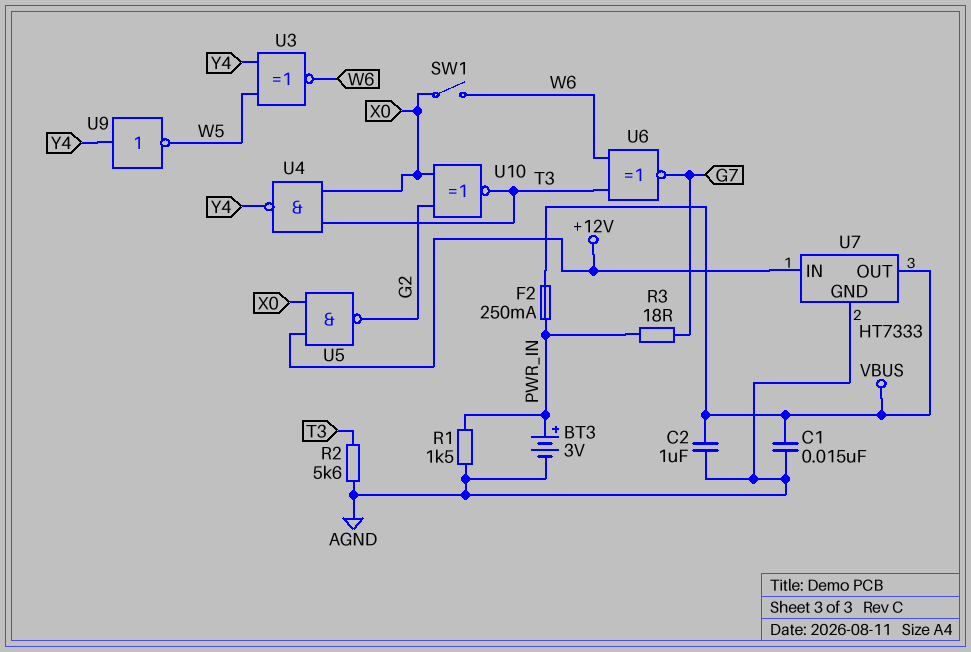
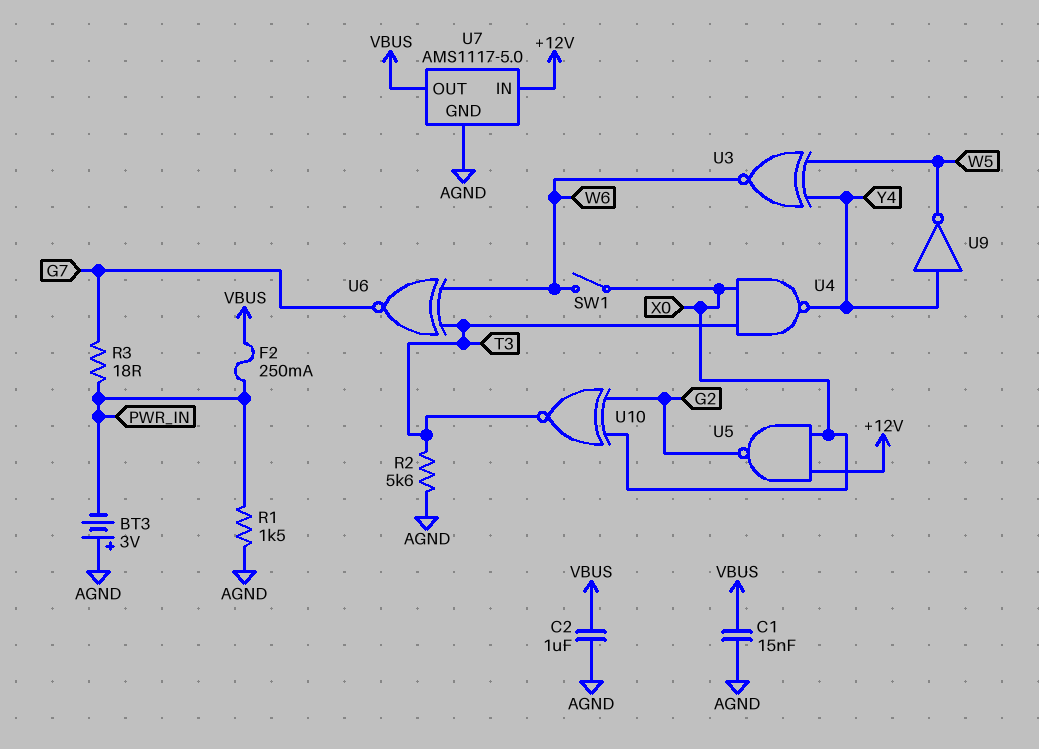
BT3: 3V (plus PWR_IN, minus AGND) -> 3V (plus AGND, minus PWR_IN)
U7: HT7333 -> AMS1117-5.0

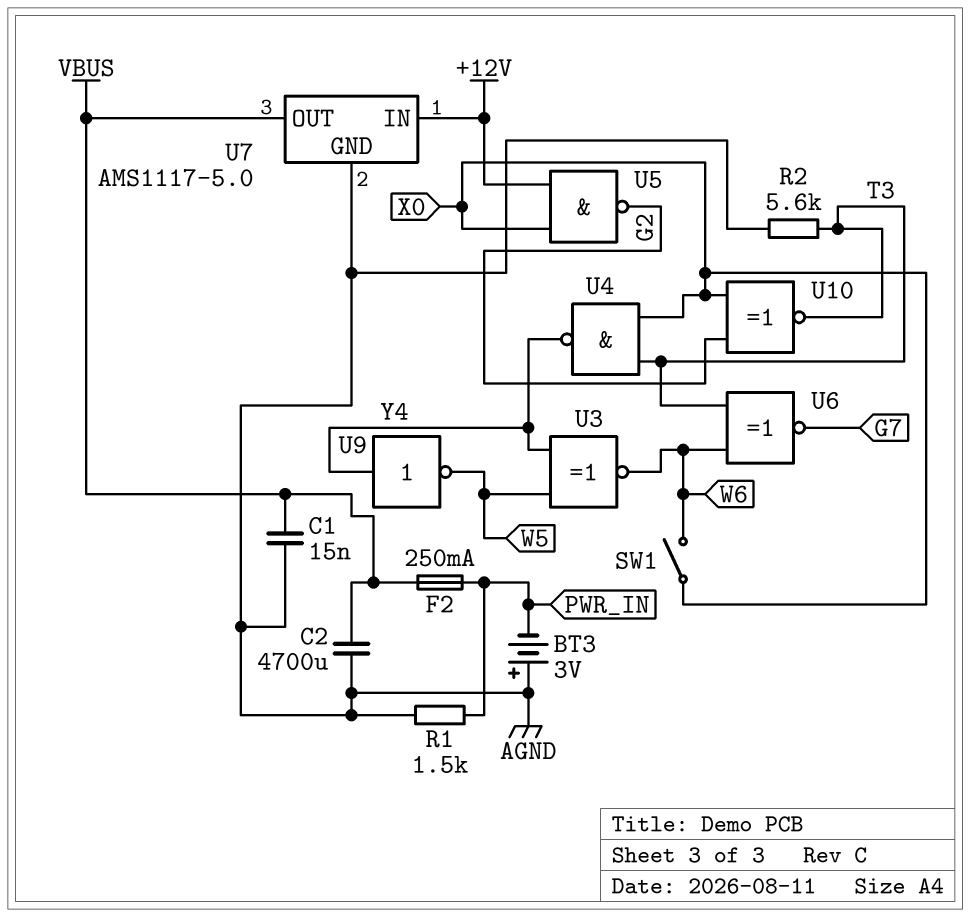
C2: 1uF (AGND, VBUS) -> 4700uF (AGND, VBUS)
R3: 18 (G7, PWR_IN) -> none

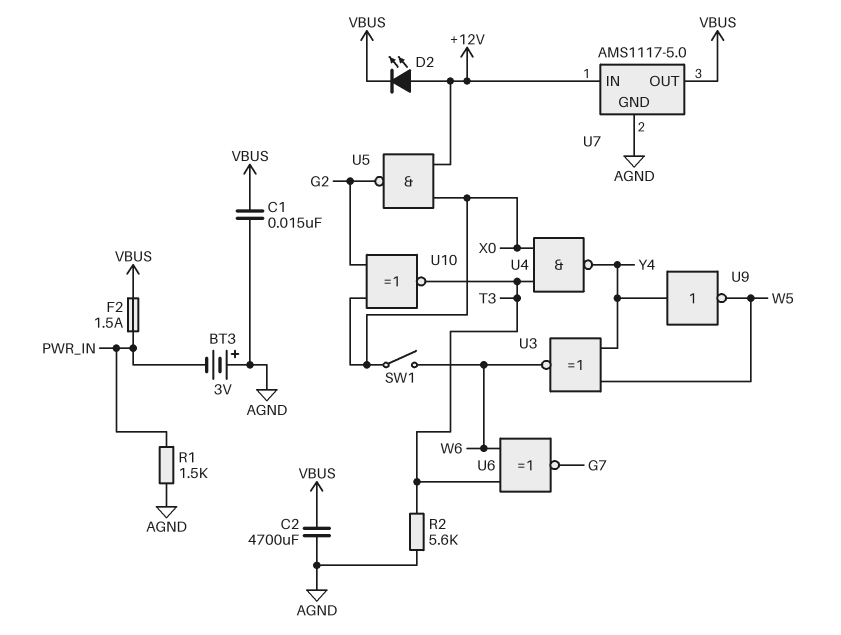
D2: none -> LED (A +12V, K VBUS)
F2: 250mA (PWR_IN, VBUS) -> 1.5A (PWR_IN, VBUS)

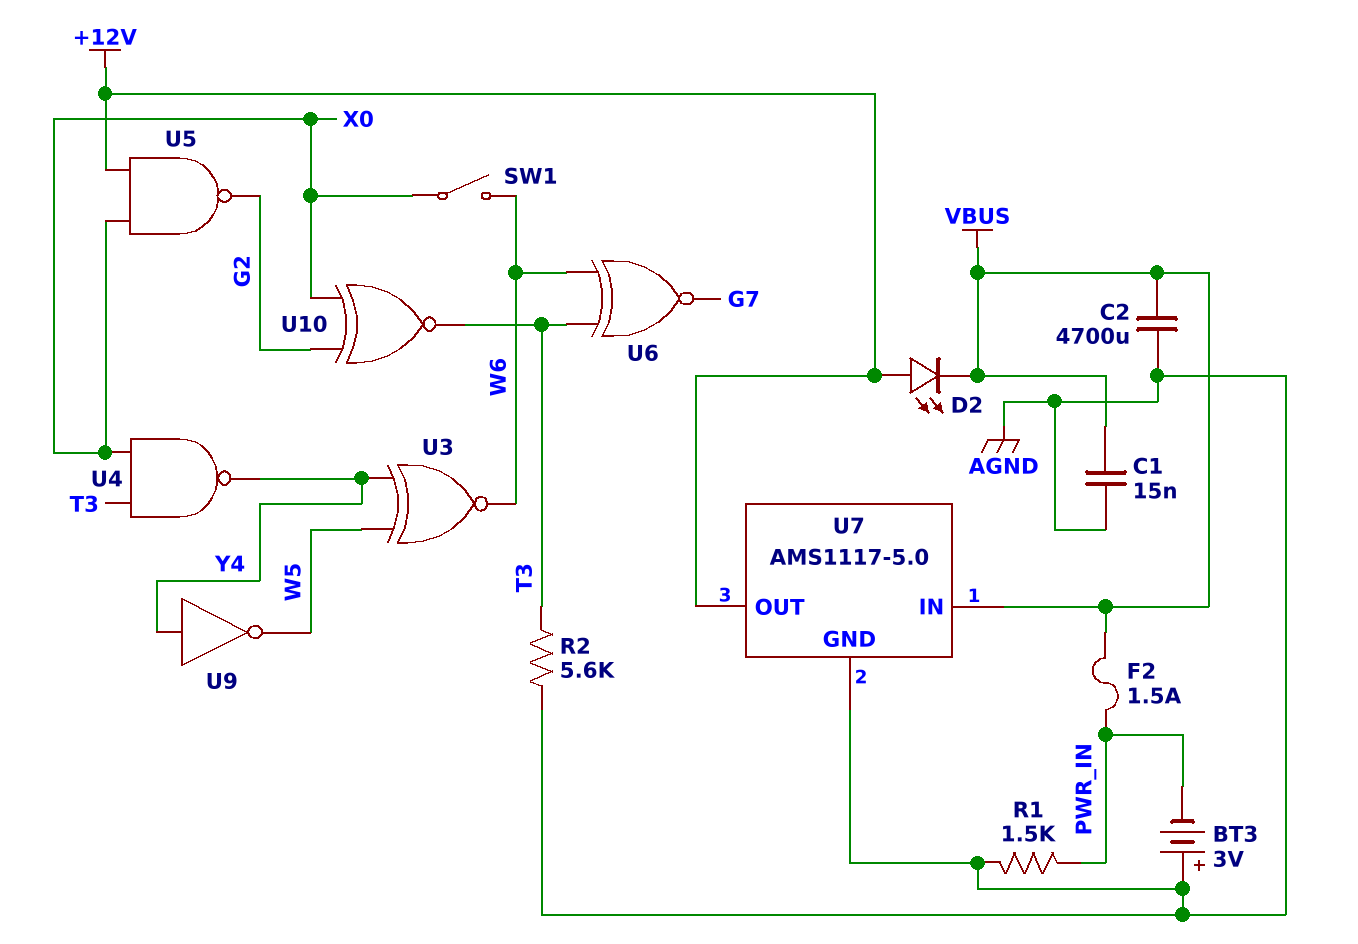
U7 pin IN: +12V -> VBUS
U7 pin OUT: VBUS -> +12V

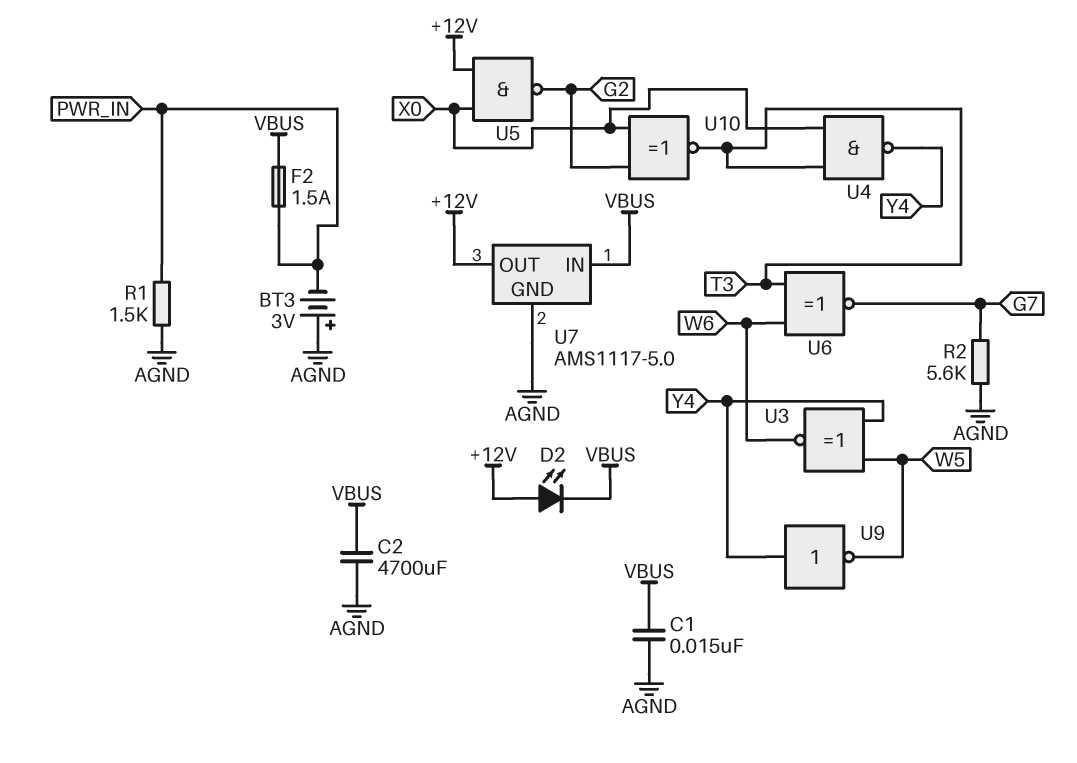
R2: 5.6k (AGND, T3) -> 5.6k (AGND, G7)
SW1: switch (W6, X0) -> none

